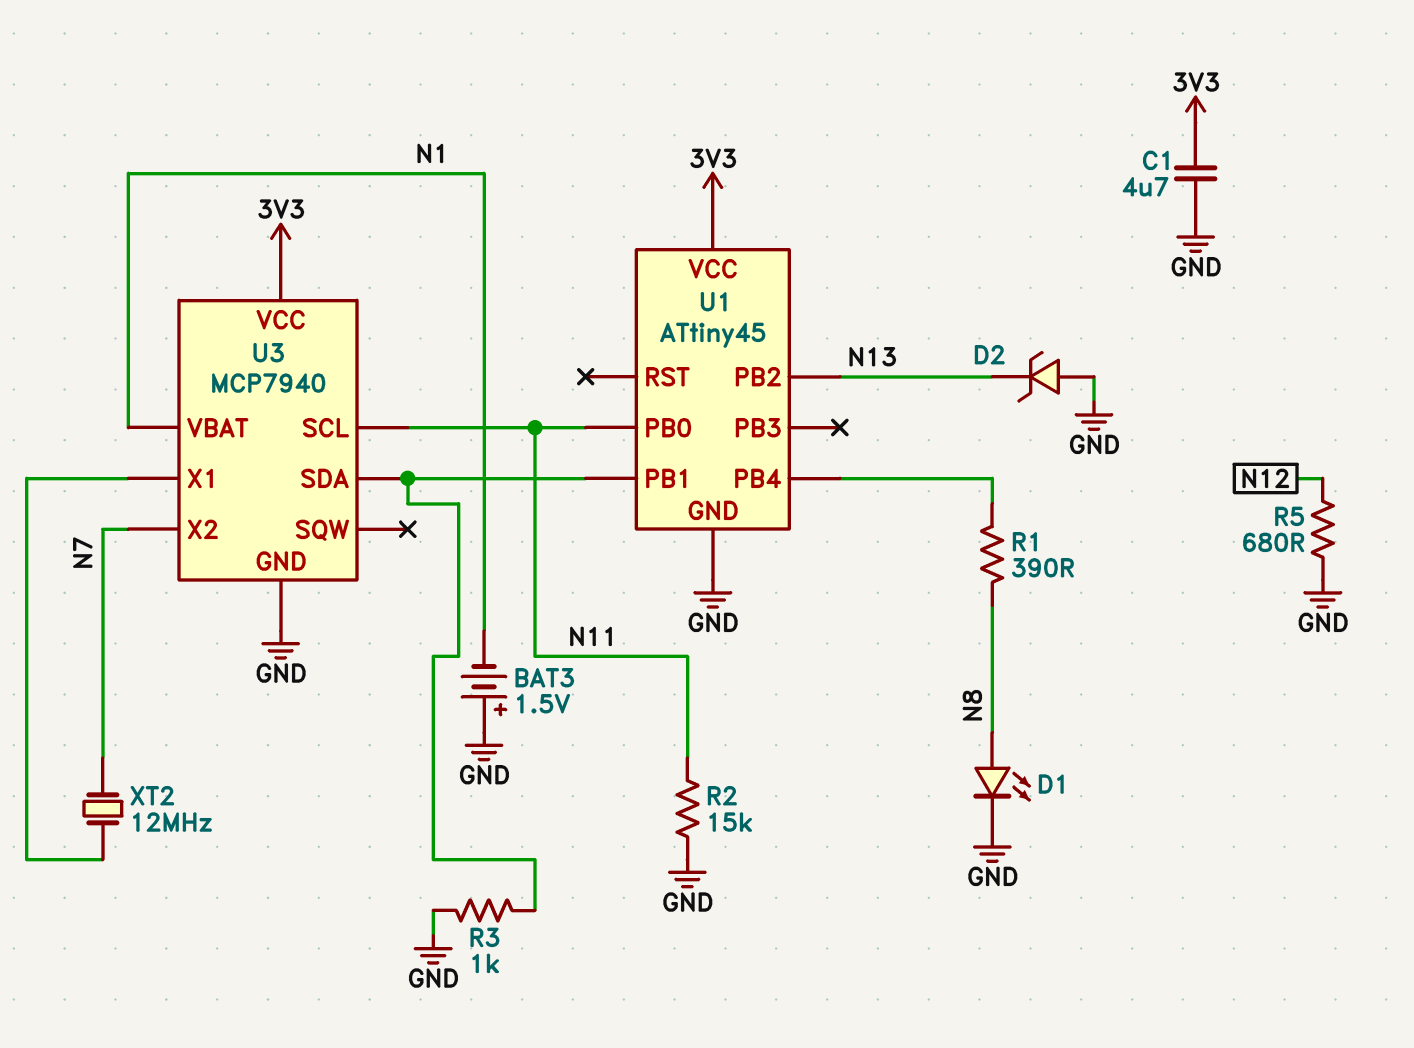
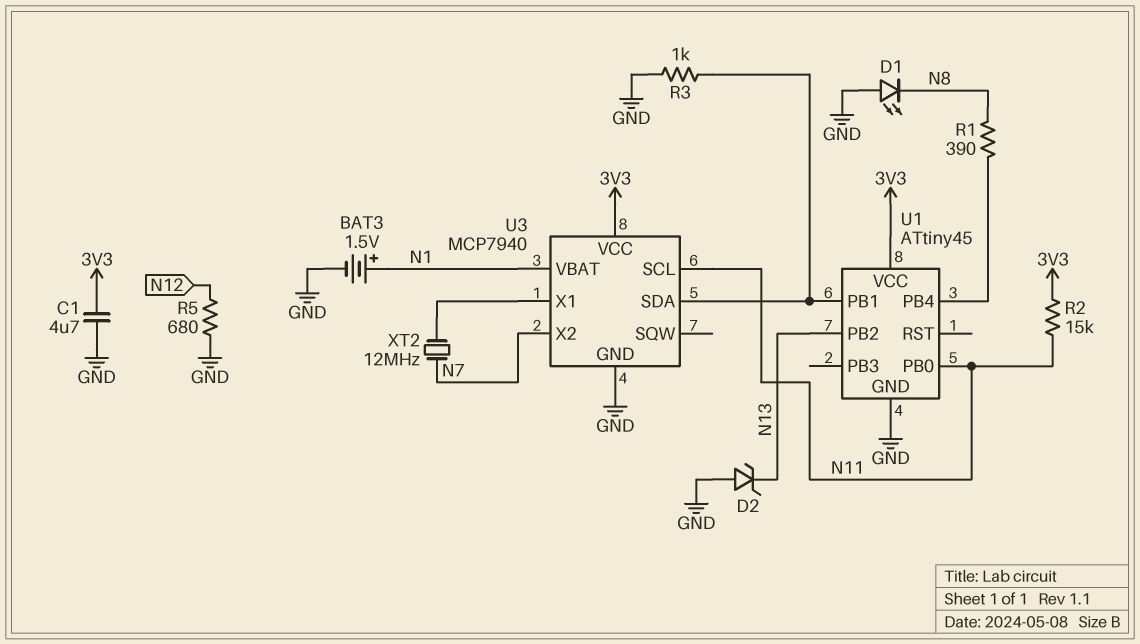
BAT3: 1.5V (plus GND, minus N1) -> 1.5V (plus N1, minus GND)
D1: LED (A N8, K GND) -> LED (A GND, K N8)
R2: 15k (GND, N11) -> 15k (3V3, N11)

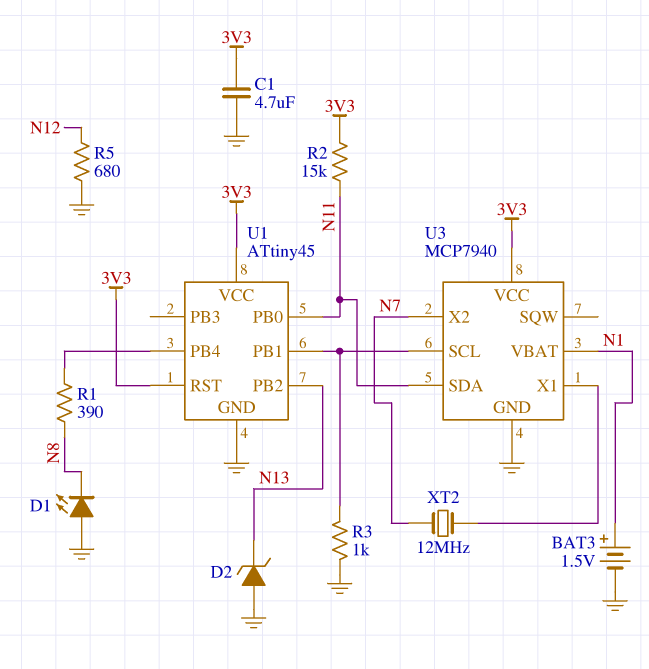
U1 pin RST: none -> 3V3
U3 pin SCL: N11 -> U1/PB1
U3 pin SDA: U1/PB1 -> N11

